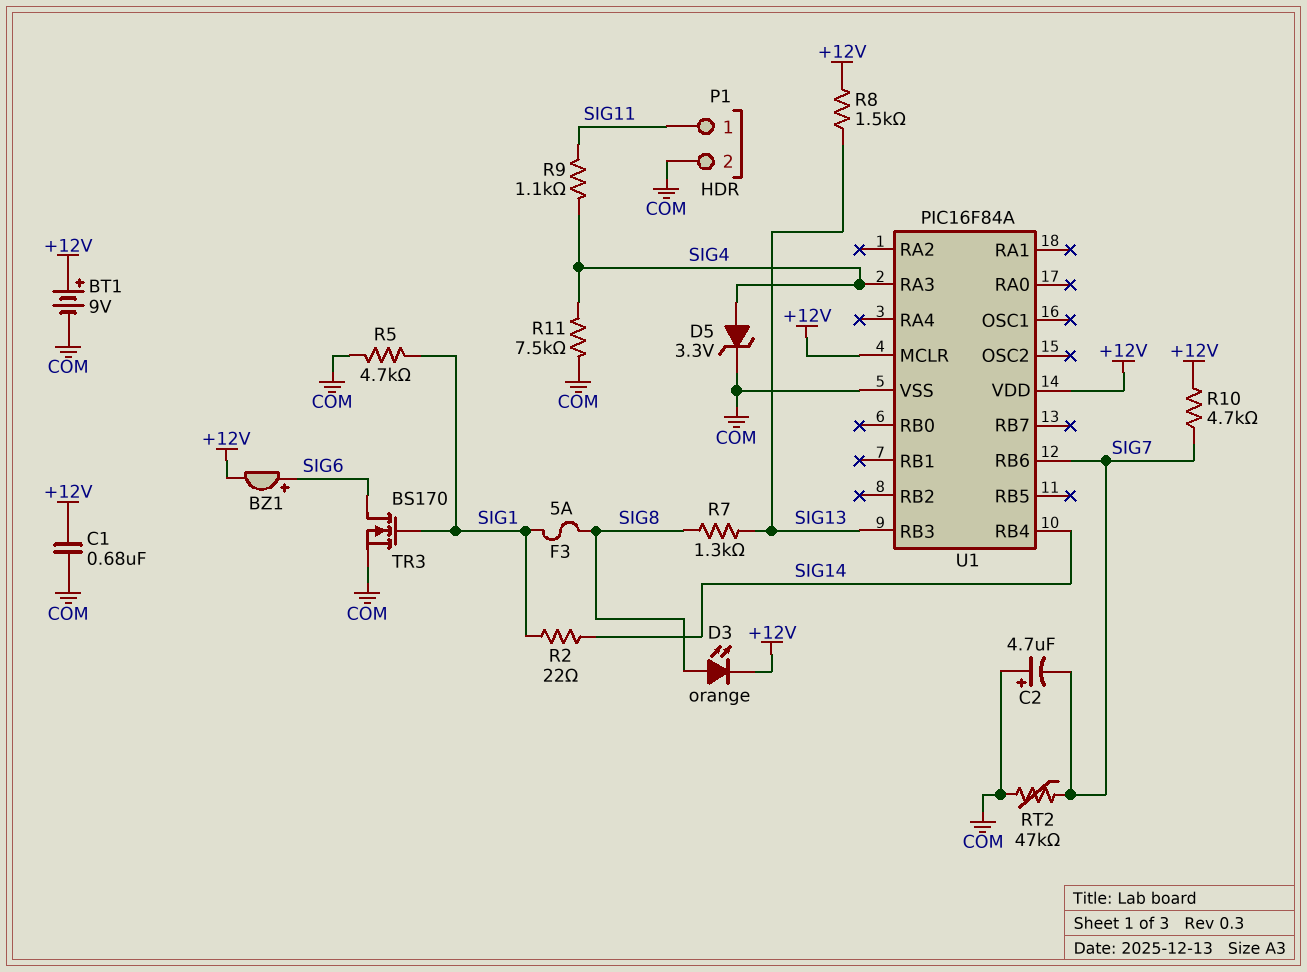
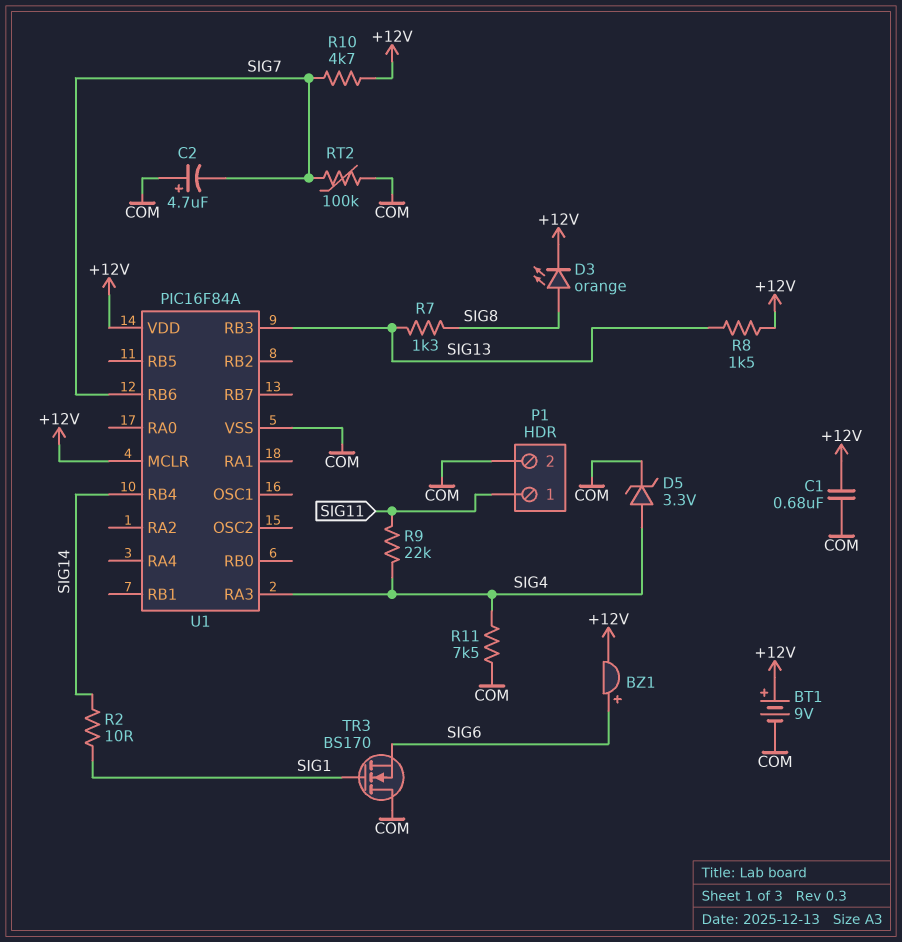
F3: 5A (SIG1, SIG8) -> none
R2: 22 (SIG1, SIG14) -> 10 (SIG1, SIG14)
R5: 4.7k (COM, SIG1) -> none
R9: 1.1k (SIG4, SIG11) -> 22k (SIG4, SIG11)
RT2: 47k (COM, SIG7) -> 100k (COM, SIG7)
TR3: NMOS BS170 (G SIG1, D SIG6, S COM) -> NMOS BS170 (G SIG1, D COM, S SIG6)

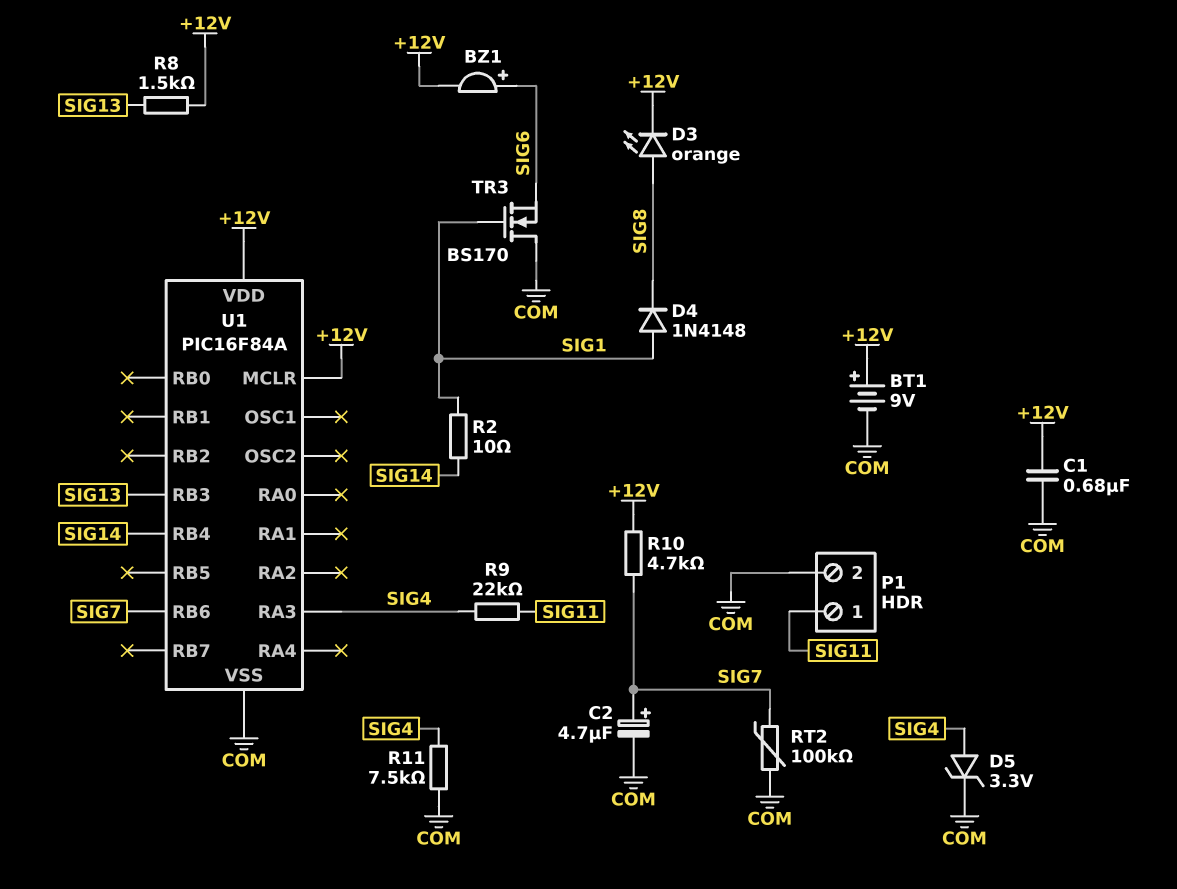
C2: 4.7uF (plus COM, minus SIG7) -> 4.7uF (plus SIG7, minus COM)
D4: none -> diode 1N4148 (A SIG1, K SIG8)
R7: 1.3k (SIG8, SIG13) -> none

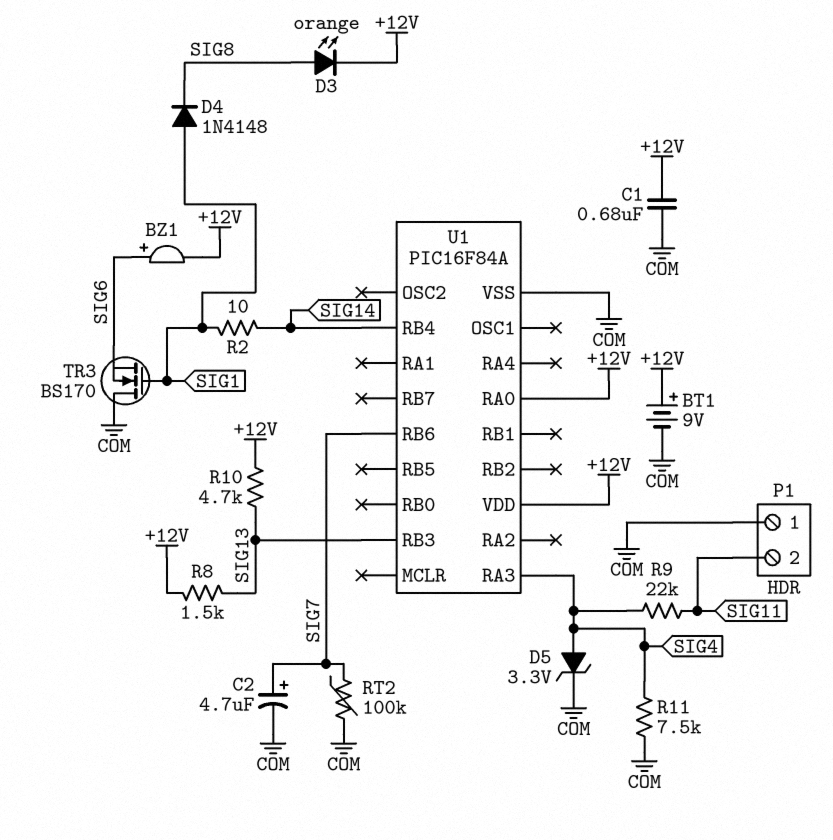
P1 pin 1: SIG11 -> COM
P1 pin 2: COM -> SIG11
R10: 4.7k (+12V, SIG7) -> 4.7k (+12V, SIG13)
U1 pin MCLR: +12V -> none
U1 pin RA0: none -> +12V

